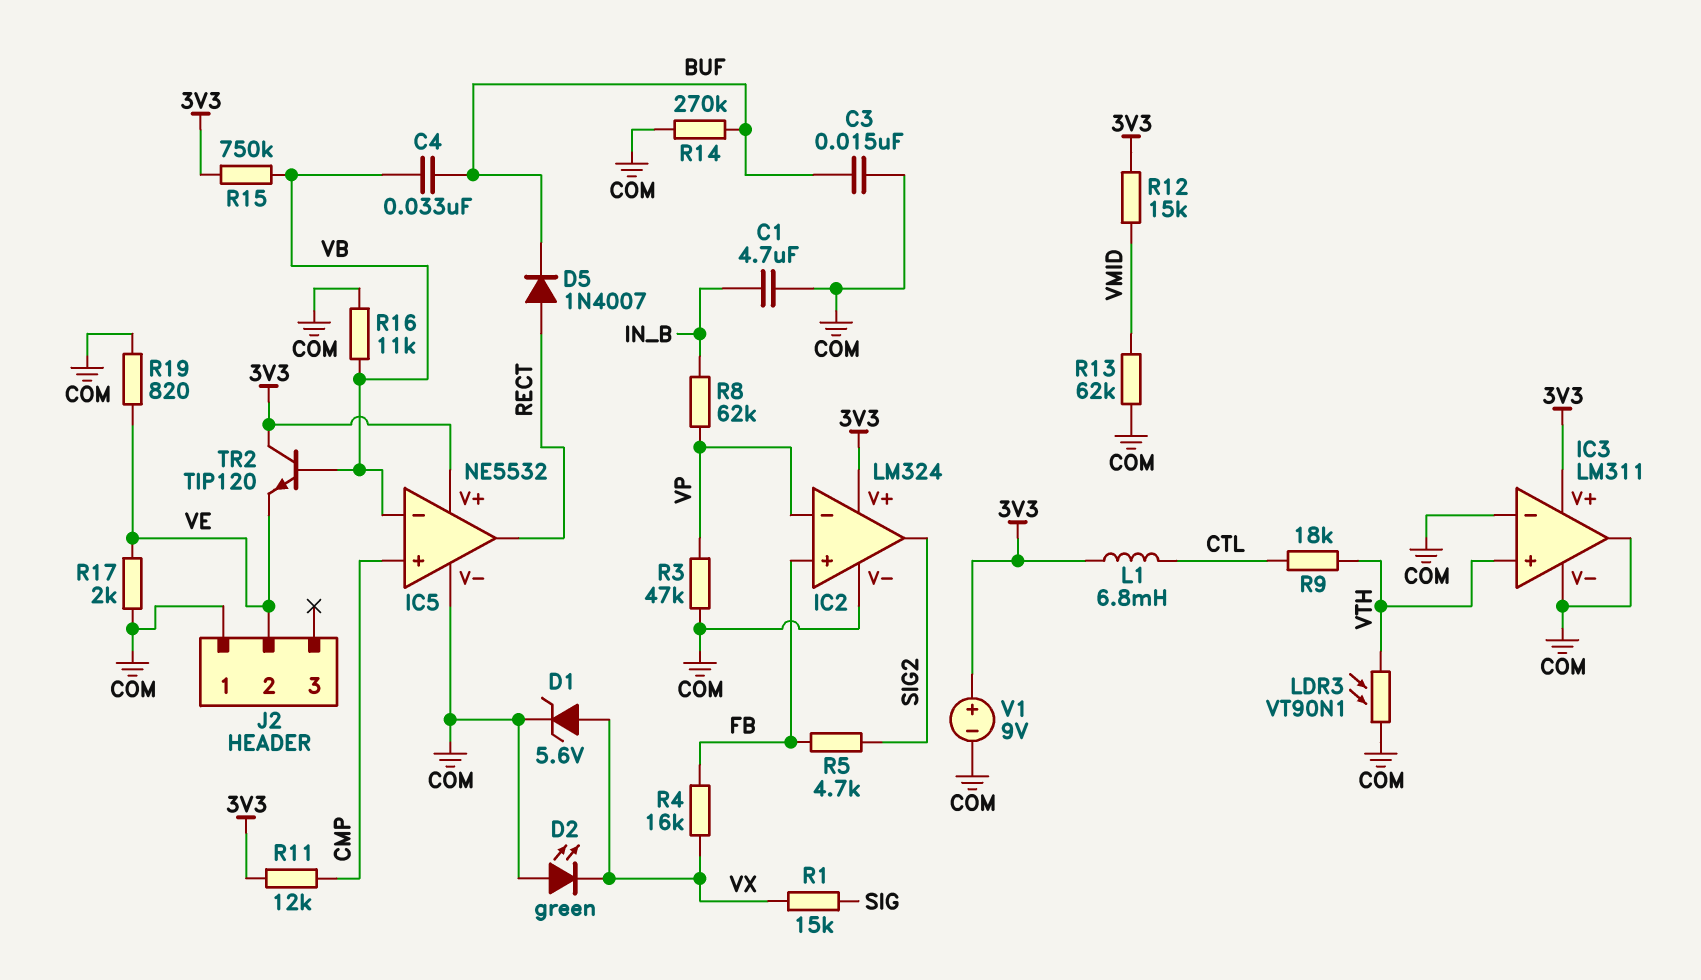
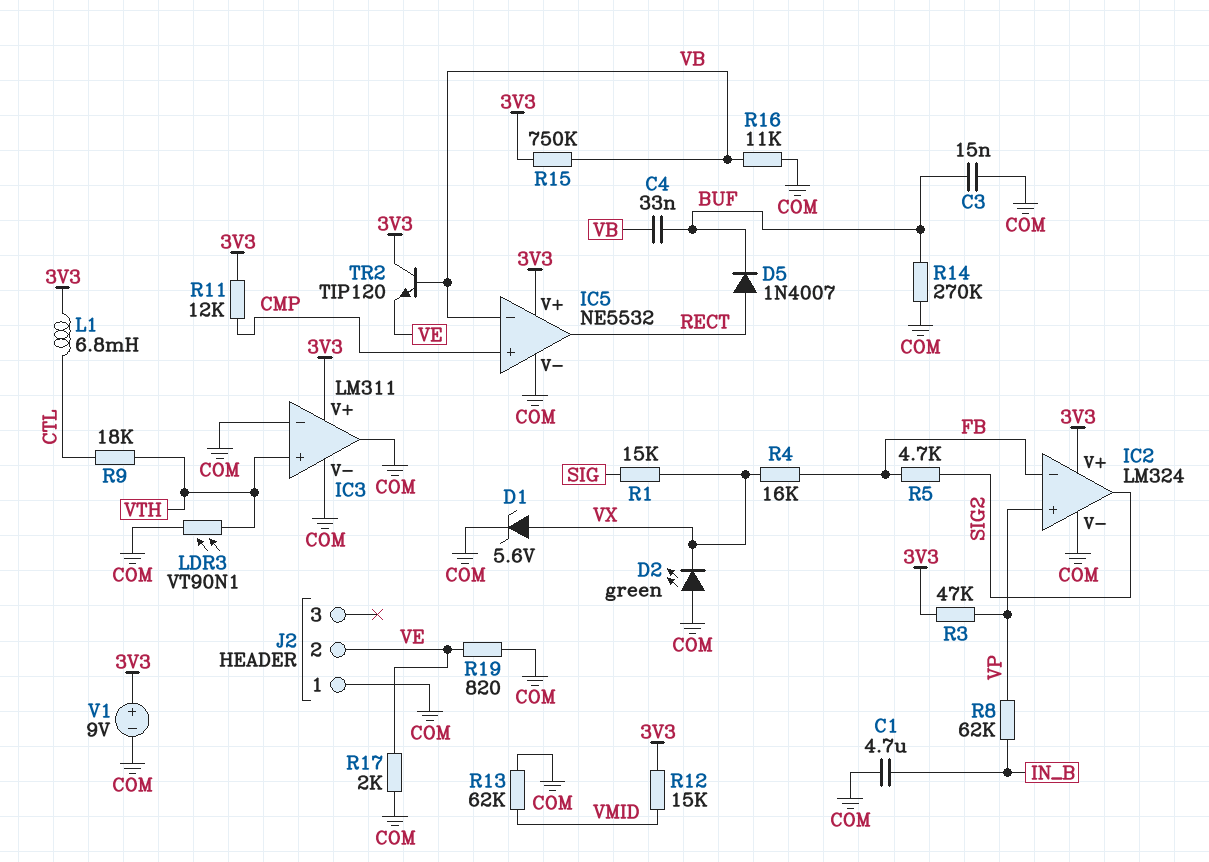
IC2 pin in+: FB -> VP
IC2 pin in-: VP -> FB
R3: 47k (COM, VP) -> 47k (3V3, VP)

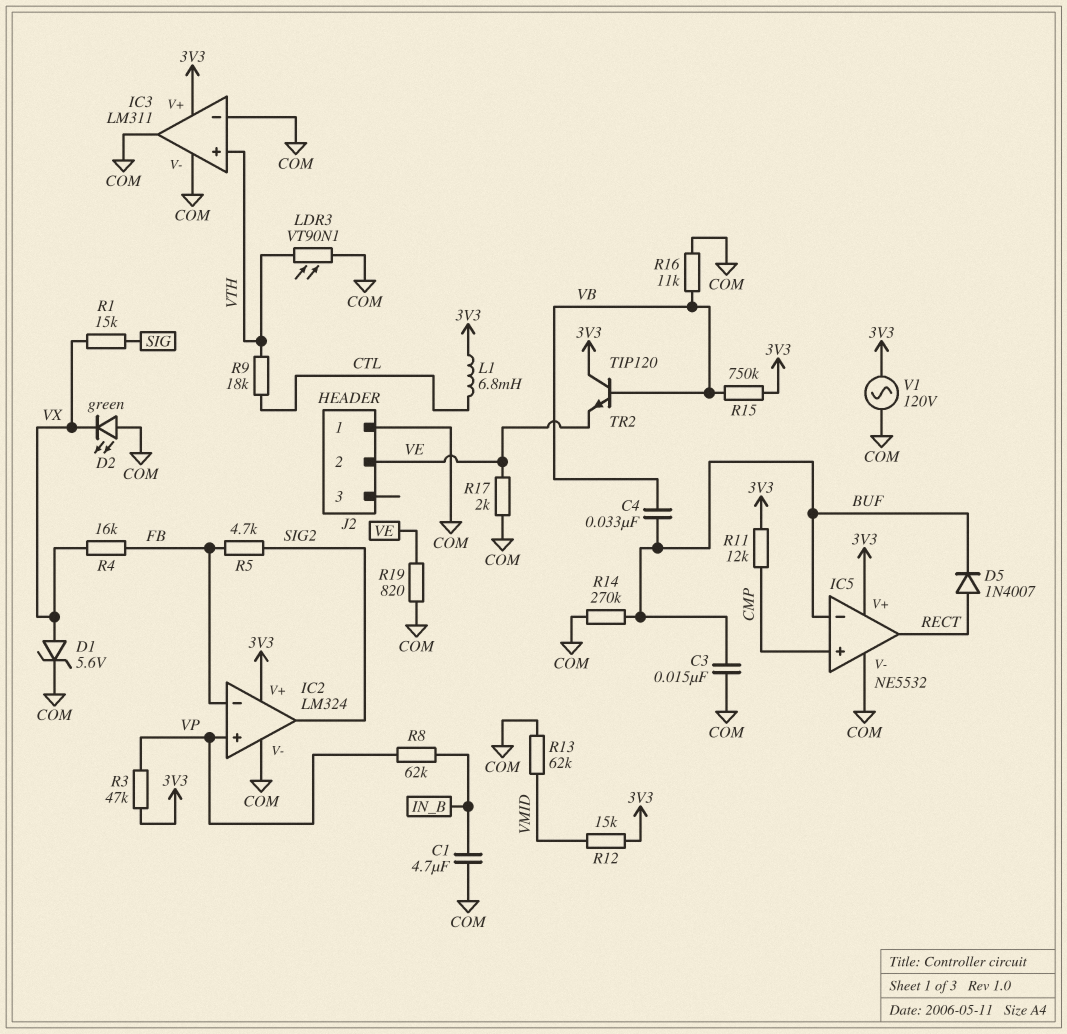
IC5 pin in-: VB -> BUF
V1: 9V (plus 3V3, minus COM) -> AC 120V (3V3, COM)

